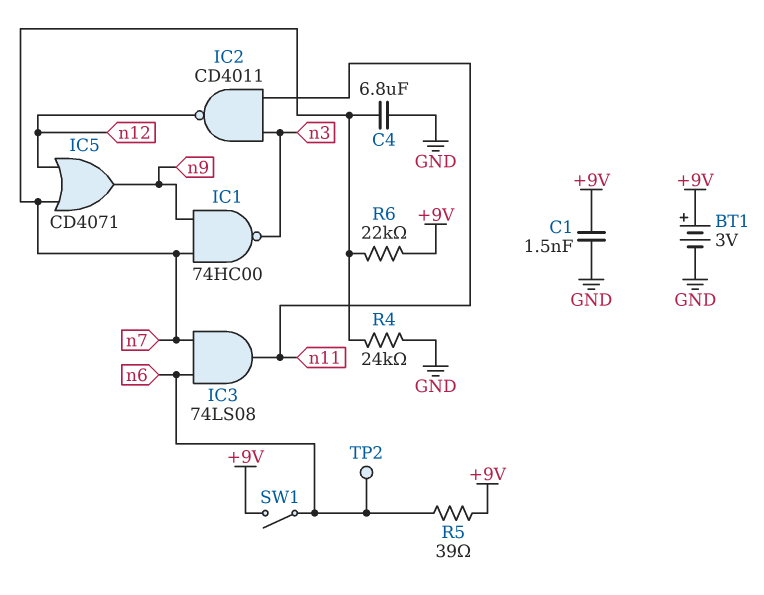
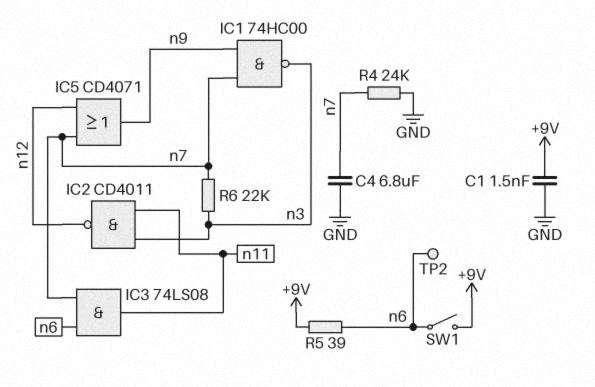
BT1: 3V (plus +9V, minus GND) -> none
R6: 22k (+9V, n7) -> 22k (n3, n7)

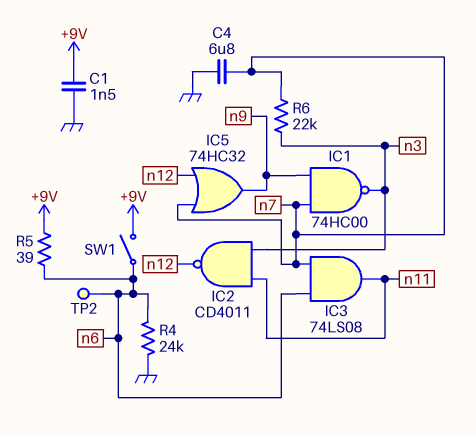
IC5: OR CD4071 (in n7, in n12, out n9) -> OR 74HC32 (in n7, in n12, out n9)
R4: 24k (GND, n7) -> 24k (GND, n6)

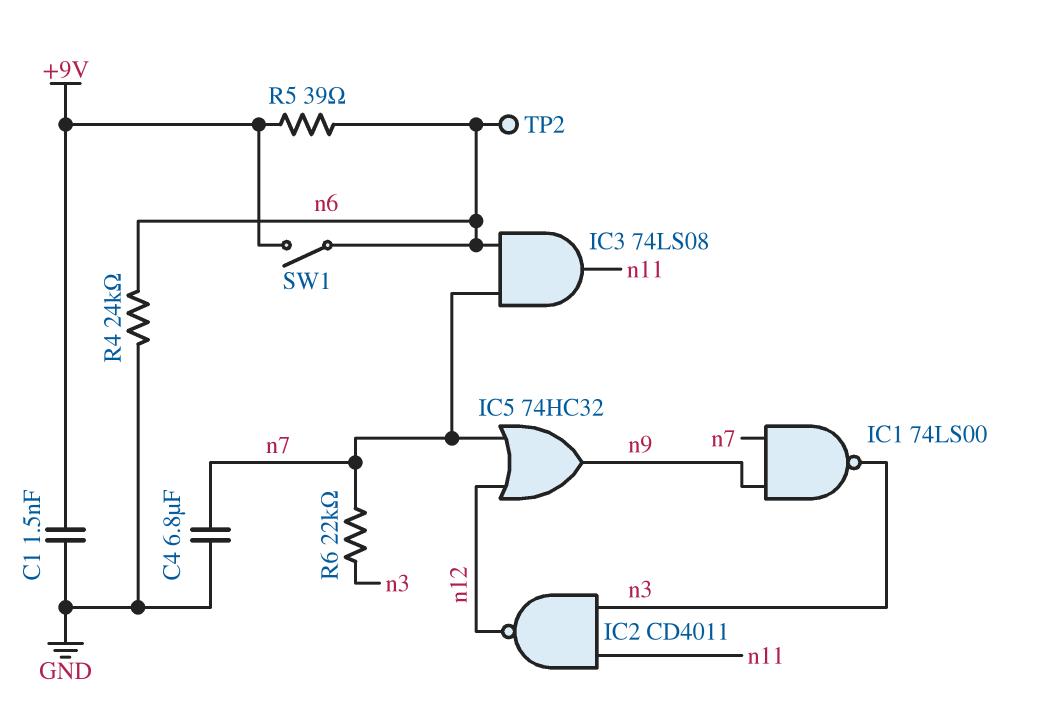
IC1: NAND 74HC00 (in n7, in n9, out n3) -> NAND 74LS00 (in n7, in n9, out n3)

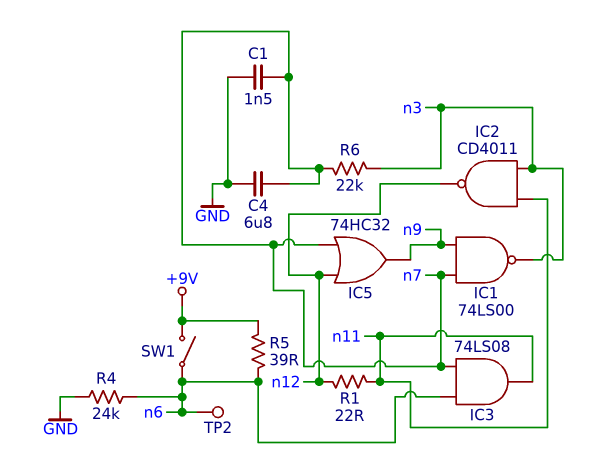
C1: 1.5nF (+9V, GND) -> 1.5nF (GND, n7)
R1: none -> 22 (n11, n12)

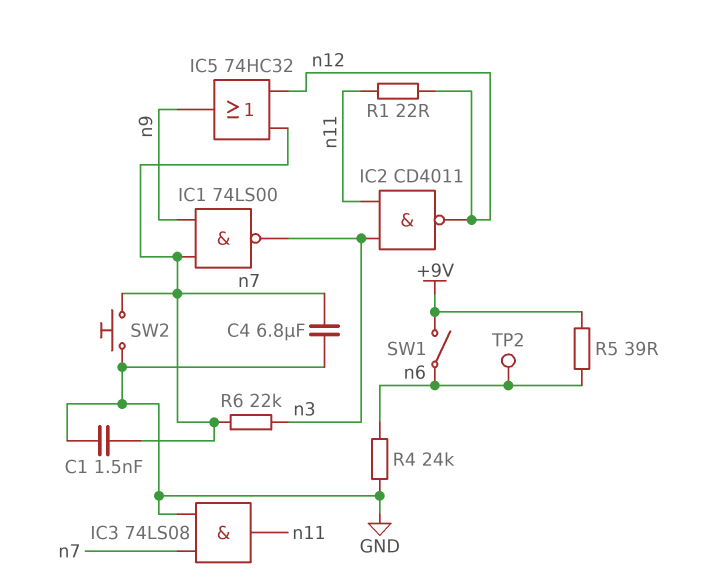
IC3: AND 74LS08 (in n6, in n7, out n11) -> AND 74LS08 (in GND, in n7, out n11)
SW2: none -> button (GND, n7)

